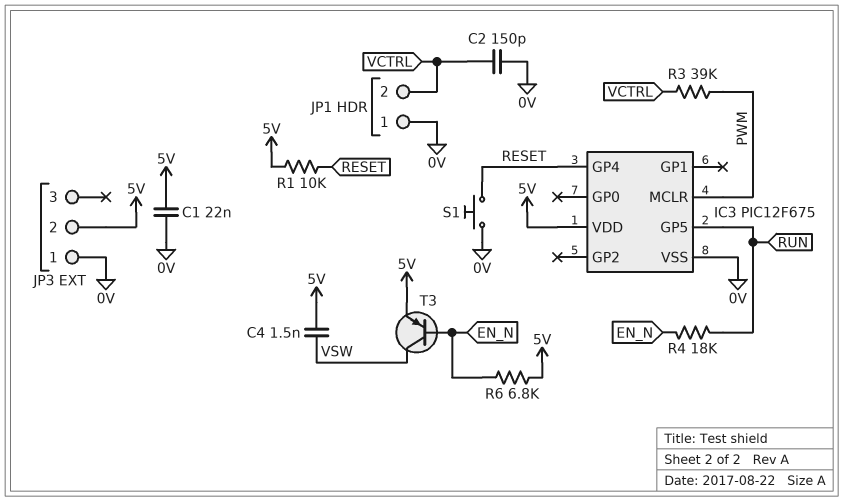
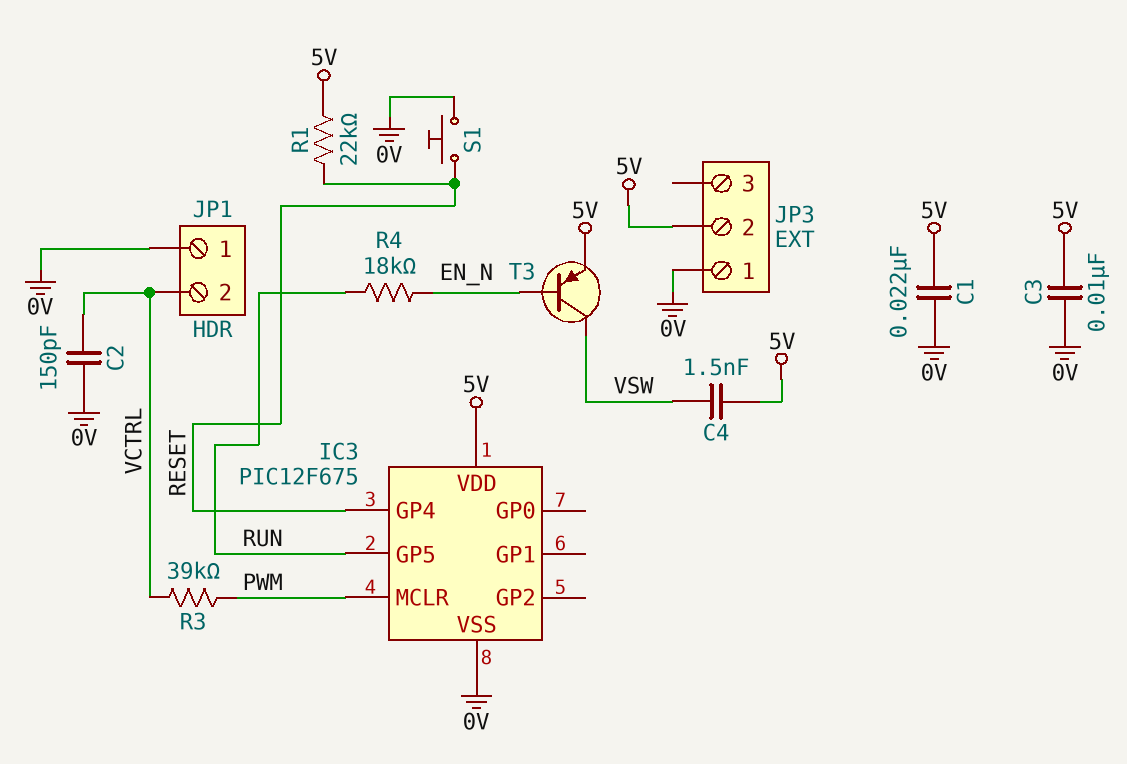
C3: none -> 10nF (0V, 5V)
R1: 10k (5V, RESET) -> 22k (5V, RESET)
R6: 6.8k (5V, EN_N) -> none

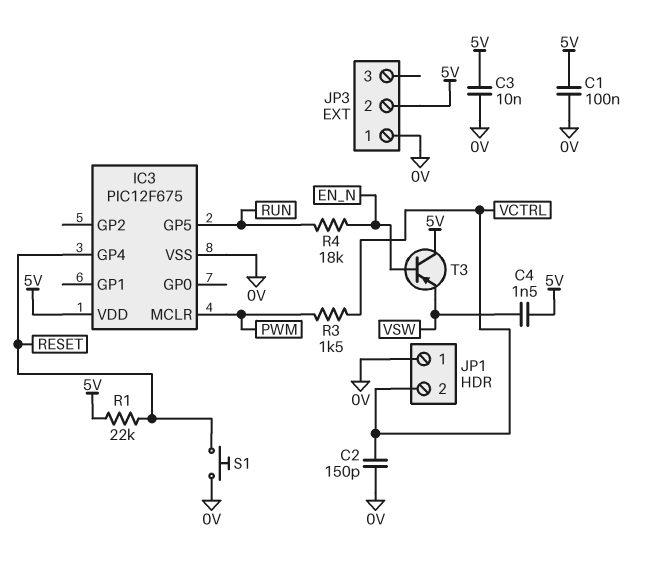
C1: 22nF (0V, 5V) -> 100nF (0V, 5V)
R3: 39k (PWM, VCTRL) -> 1.5k (PWM, VCTRL)
T3: PNP (B EN_N, C VSW, E 5V) -> PNP (B EN_N, C 5V, E VSW)

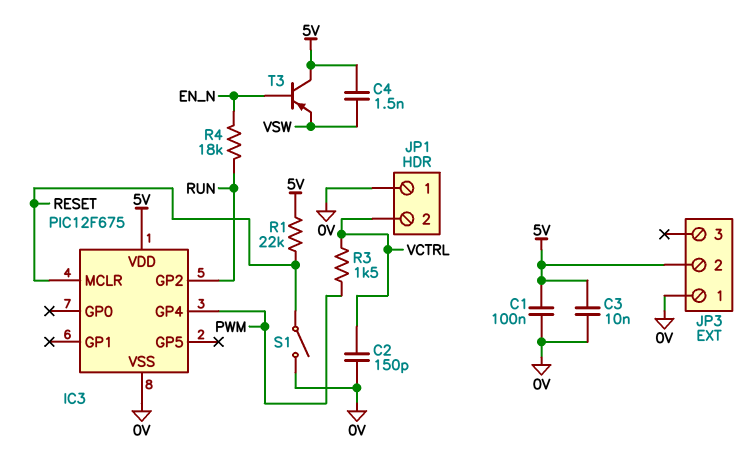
IC3 pin GP2: none -> RUN
IC3 pin GP4: RESET -> PWM
IC3 pin GP5: RUN -> none
IC3 pin MCLR: PWM -> RESET
S1: button (0V, RESET) -> switch (0V, RESET)

